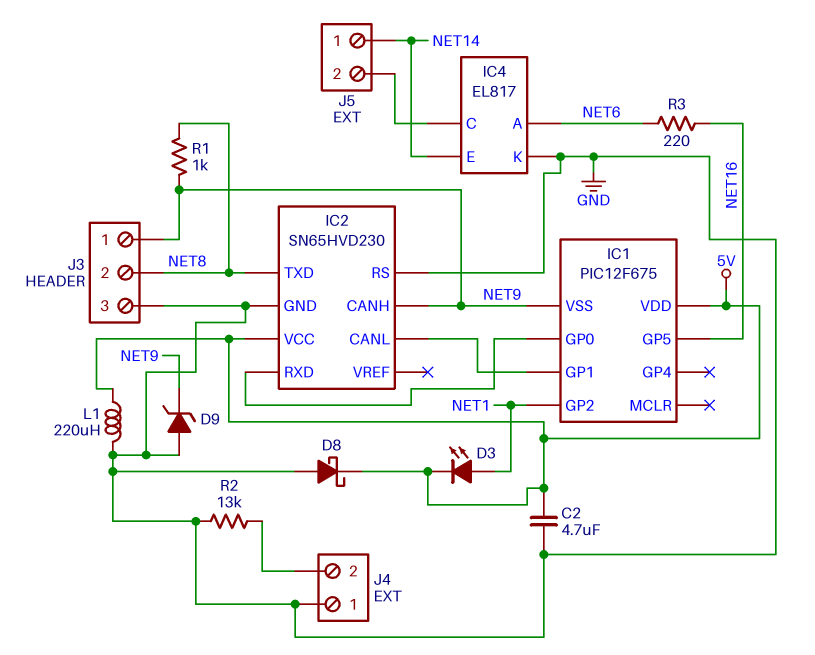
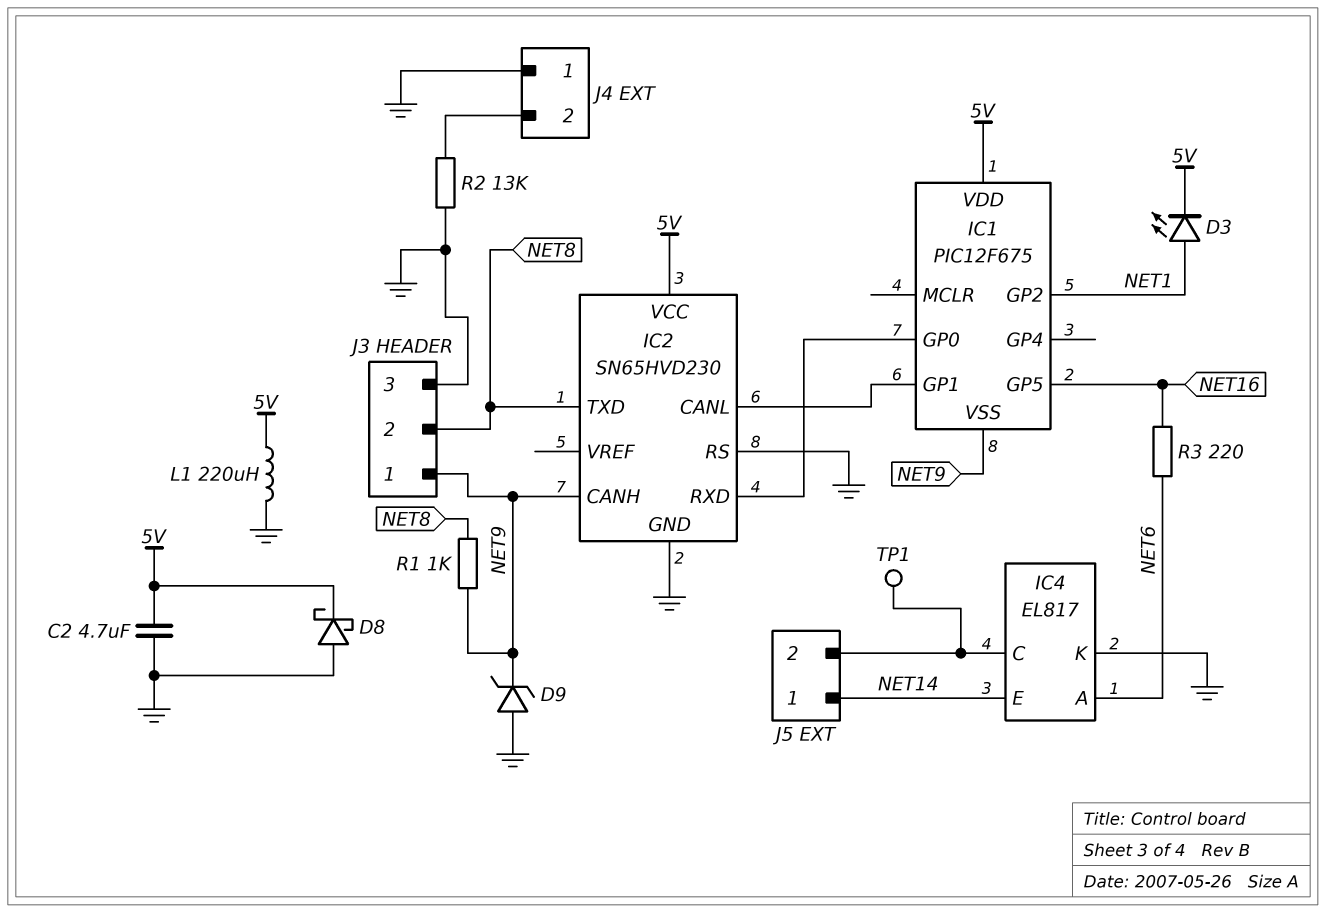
TP1: none -> test point (IC4/C)

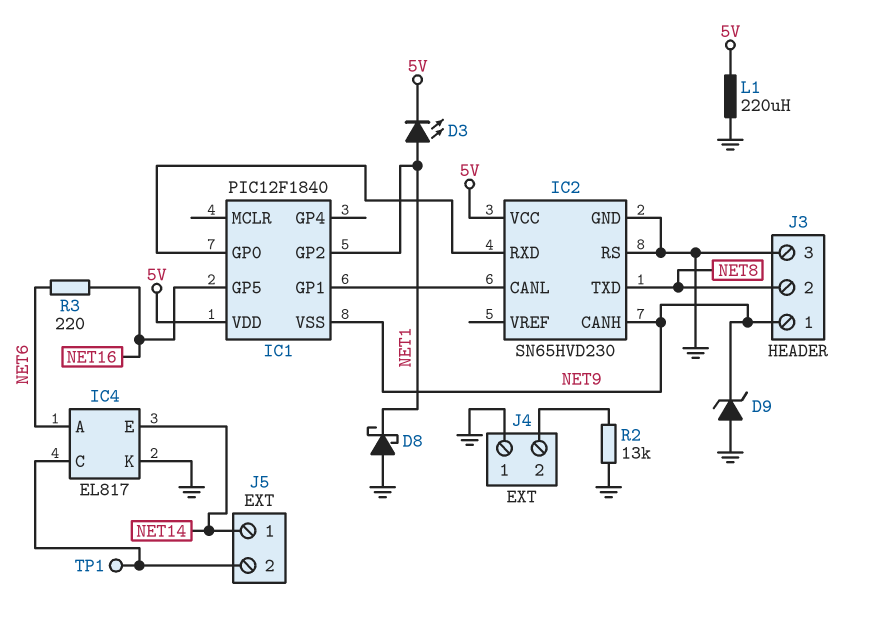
C2: 4.7uF (5V, GND) -> none
D8: schottky (A GND, K 5V) -> schottky (A GND, K NET1)
IC1: PIC12F675 -> PIC12F1840
R1: 1k (NET8, NET9) -> none

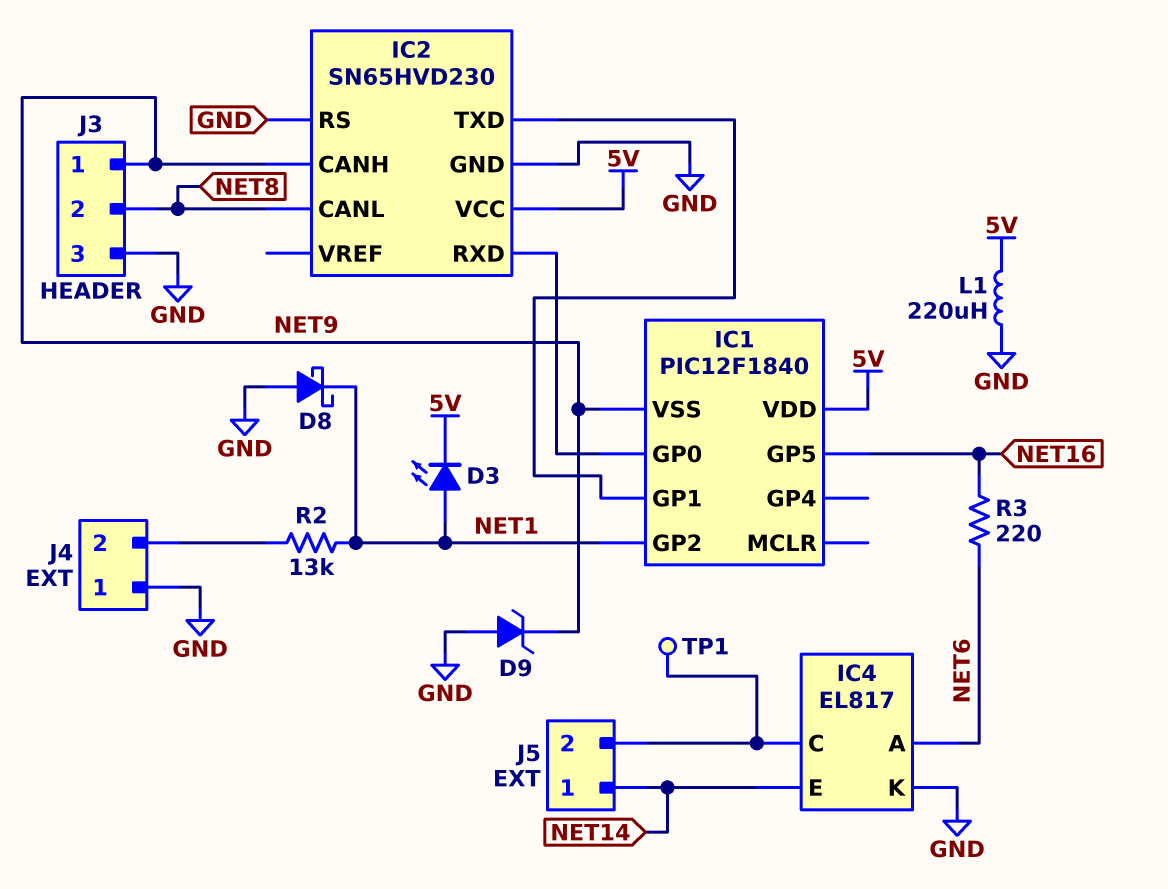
IC2 pin CANL: IC1/GP1 -> NET8
IC2 pin TXD: NET8 -> IC1/GP1
R2: 13k (GND, J4/2) -> 13k (J4/2, NET1)

